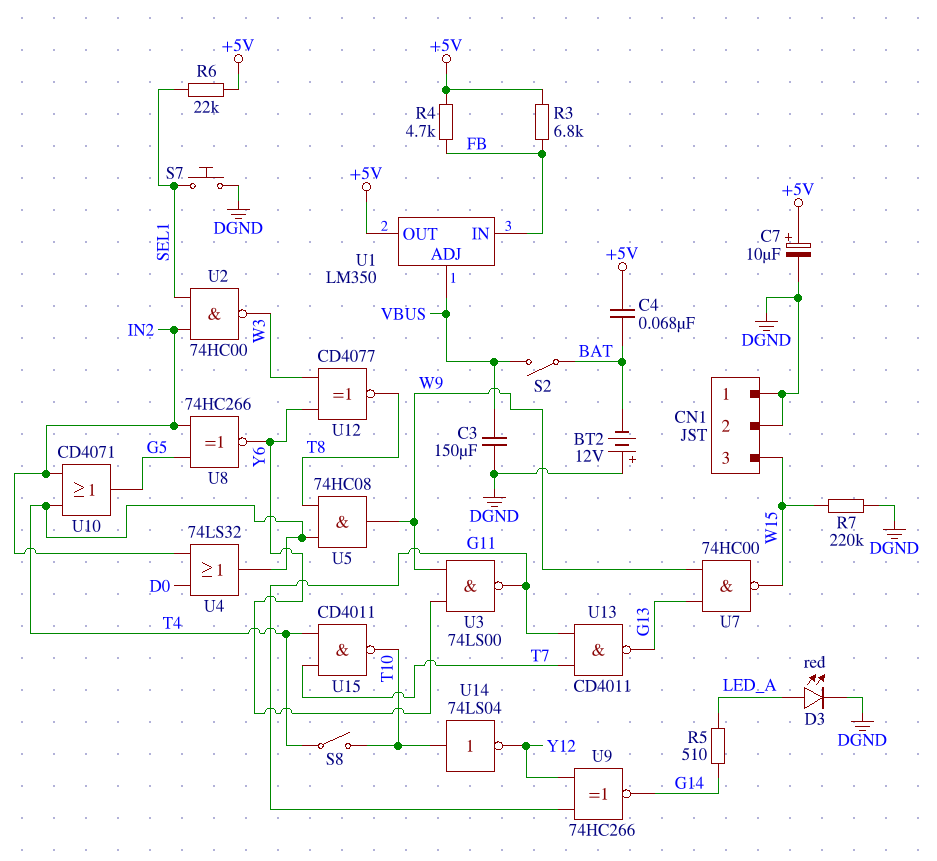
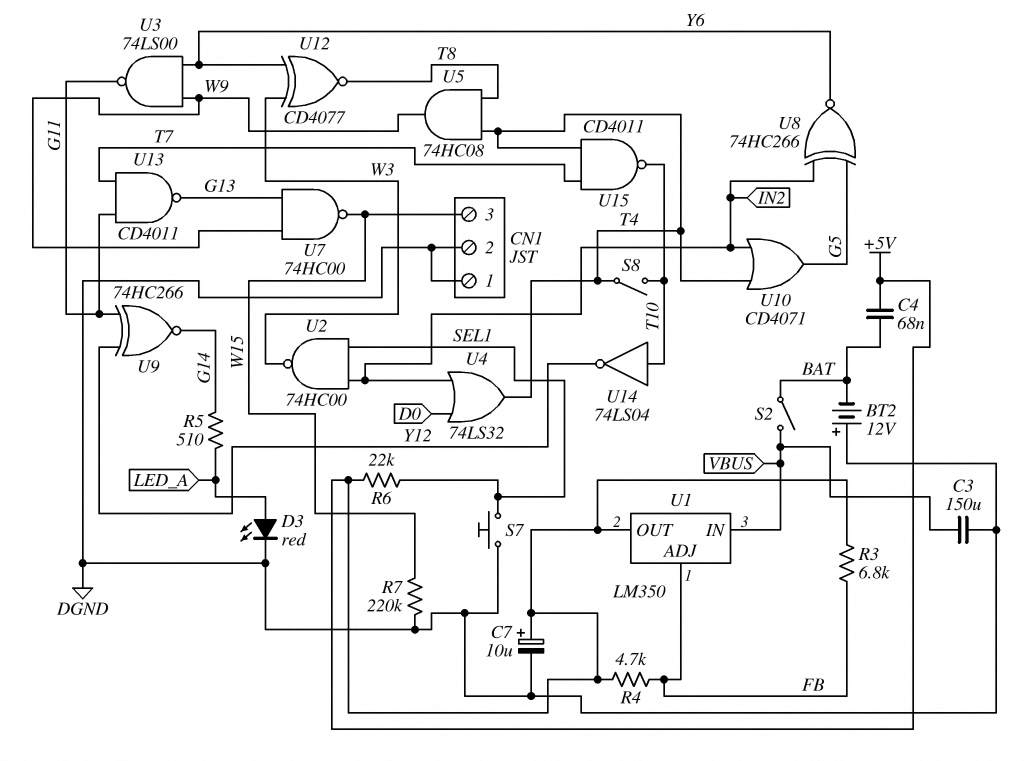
U1 pin ADJ: VBUS -> FB
U1 pin IN: FB -> VBUS

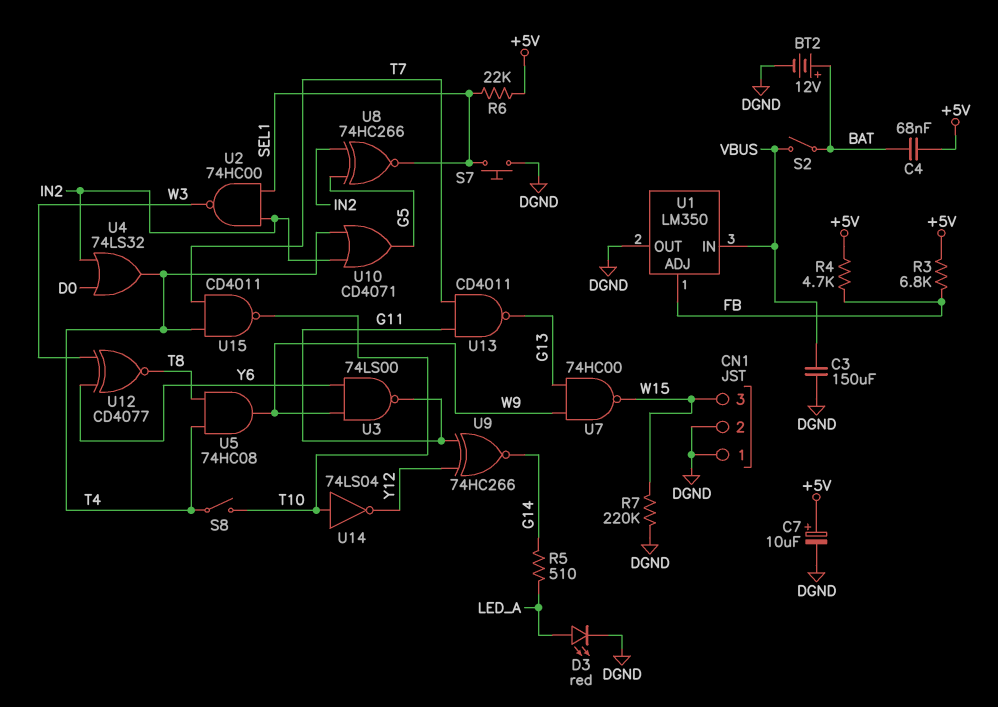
BT2: 12V (plus DGND, minus BAT) -> 12V (plus BAT, minus DGND)
U1 pin OUT: +5V -> DGND
U8: XNOR 74HC266 (in G5, in IN2, out Y6) -> XNOR 74HC266 (in G5, in IN2, out SEL1)

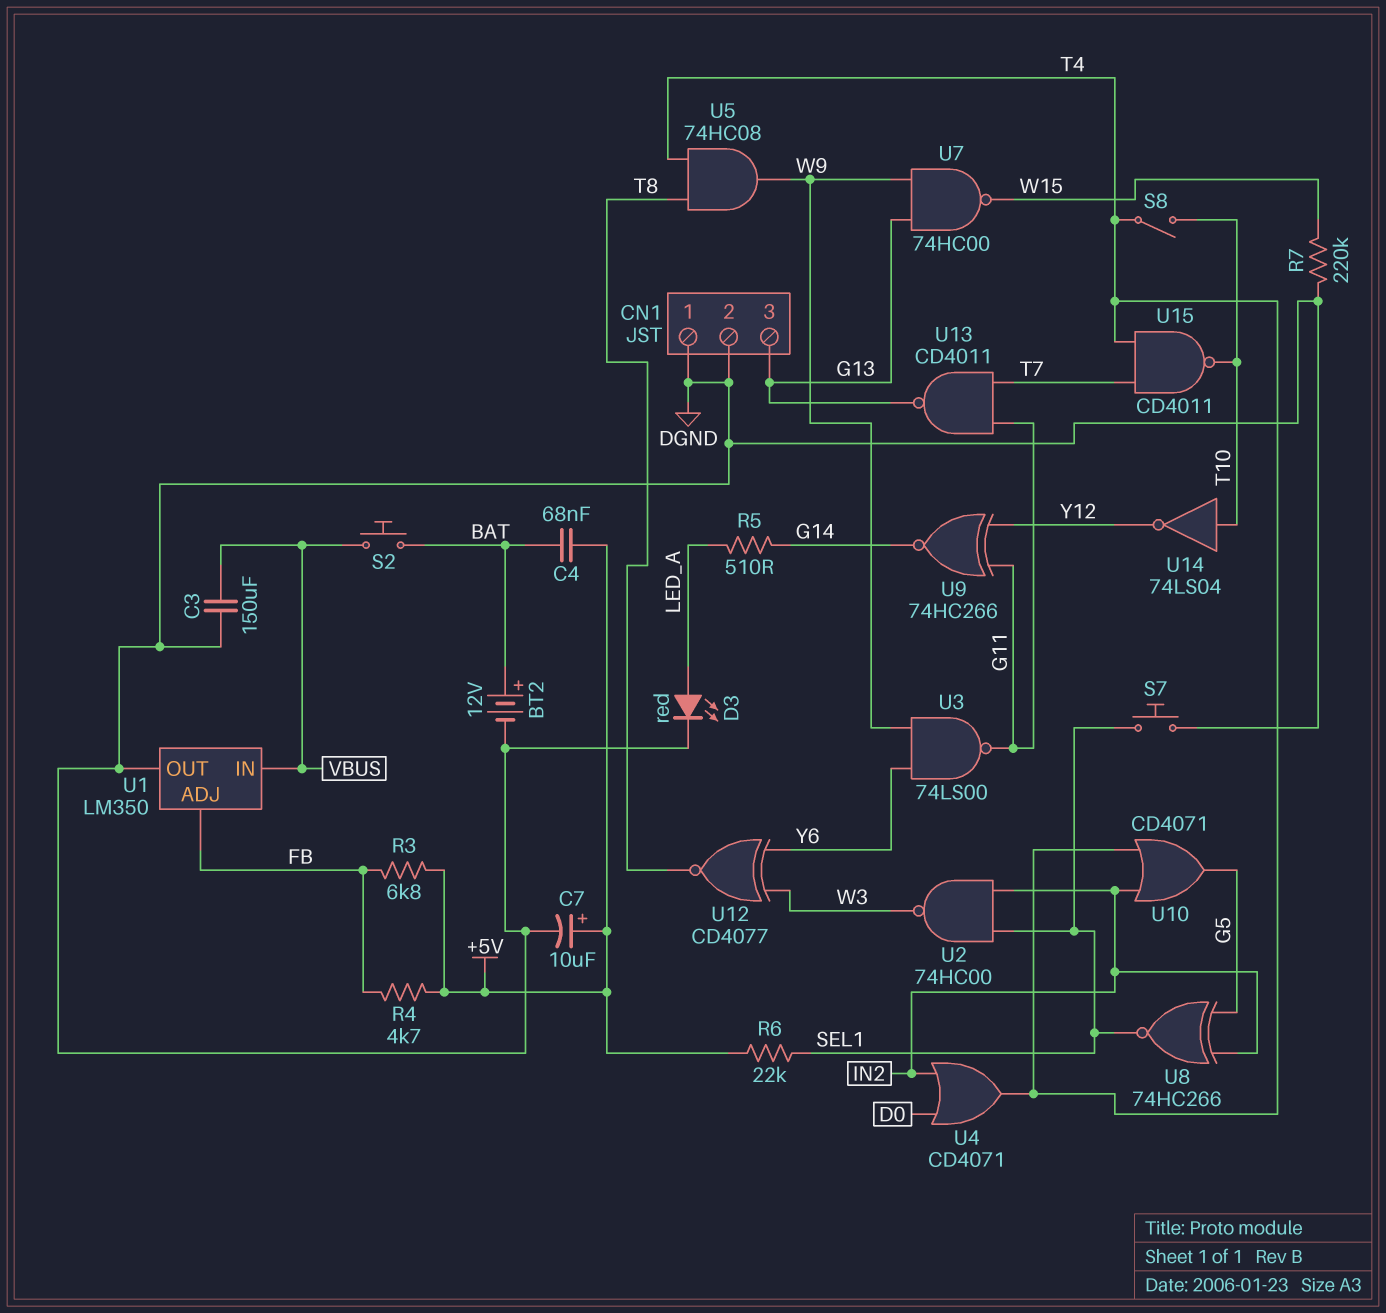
CN1 pin 3: W15 -> G13
S2: switch (BAT, VBUS) -> button (BAT, VBUS)
U4: OR 74LS32 (in D0, in IN2, out T4) -> OR CD4071 (in D0, in IN2, out T4)

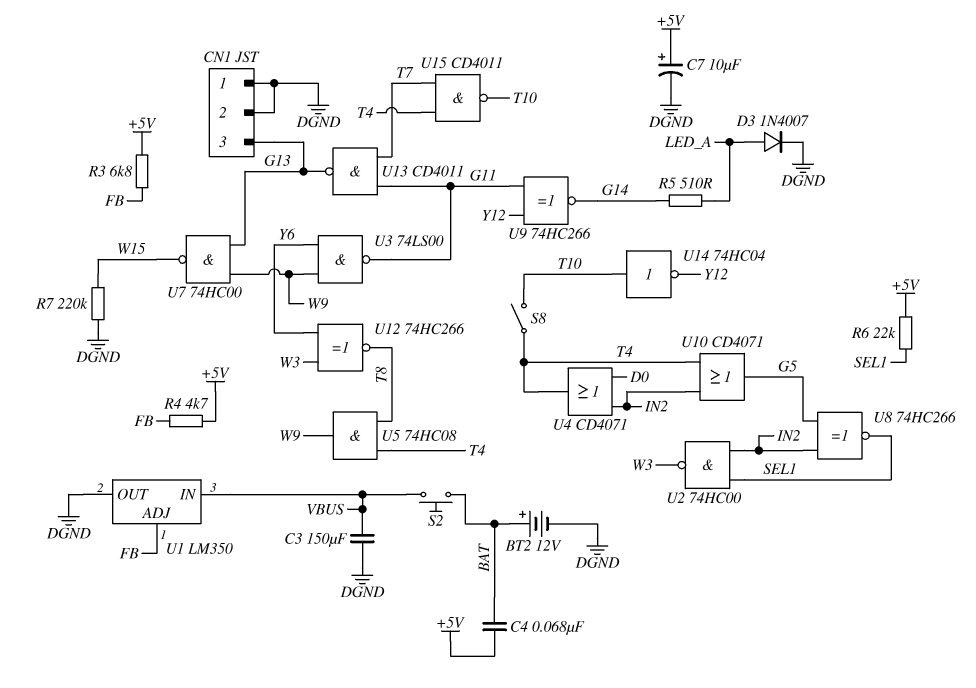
D3: LED red (A LED_A, K DGND) -> diode 1N4007 (A LED_A, K DGND)
S7: button (DGND, SEL1) -> none
U12: XNOR CD4077 (in W3, in Y6, out T8) -> XNOR 74HC266 (in W3, in Y6, out T8)
U14: NOT 74LS04 (in T10, out Y12) -> NOT 74HC04 (in T10, out Y12)

